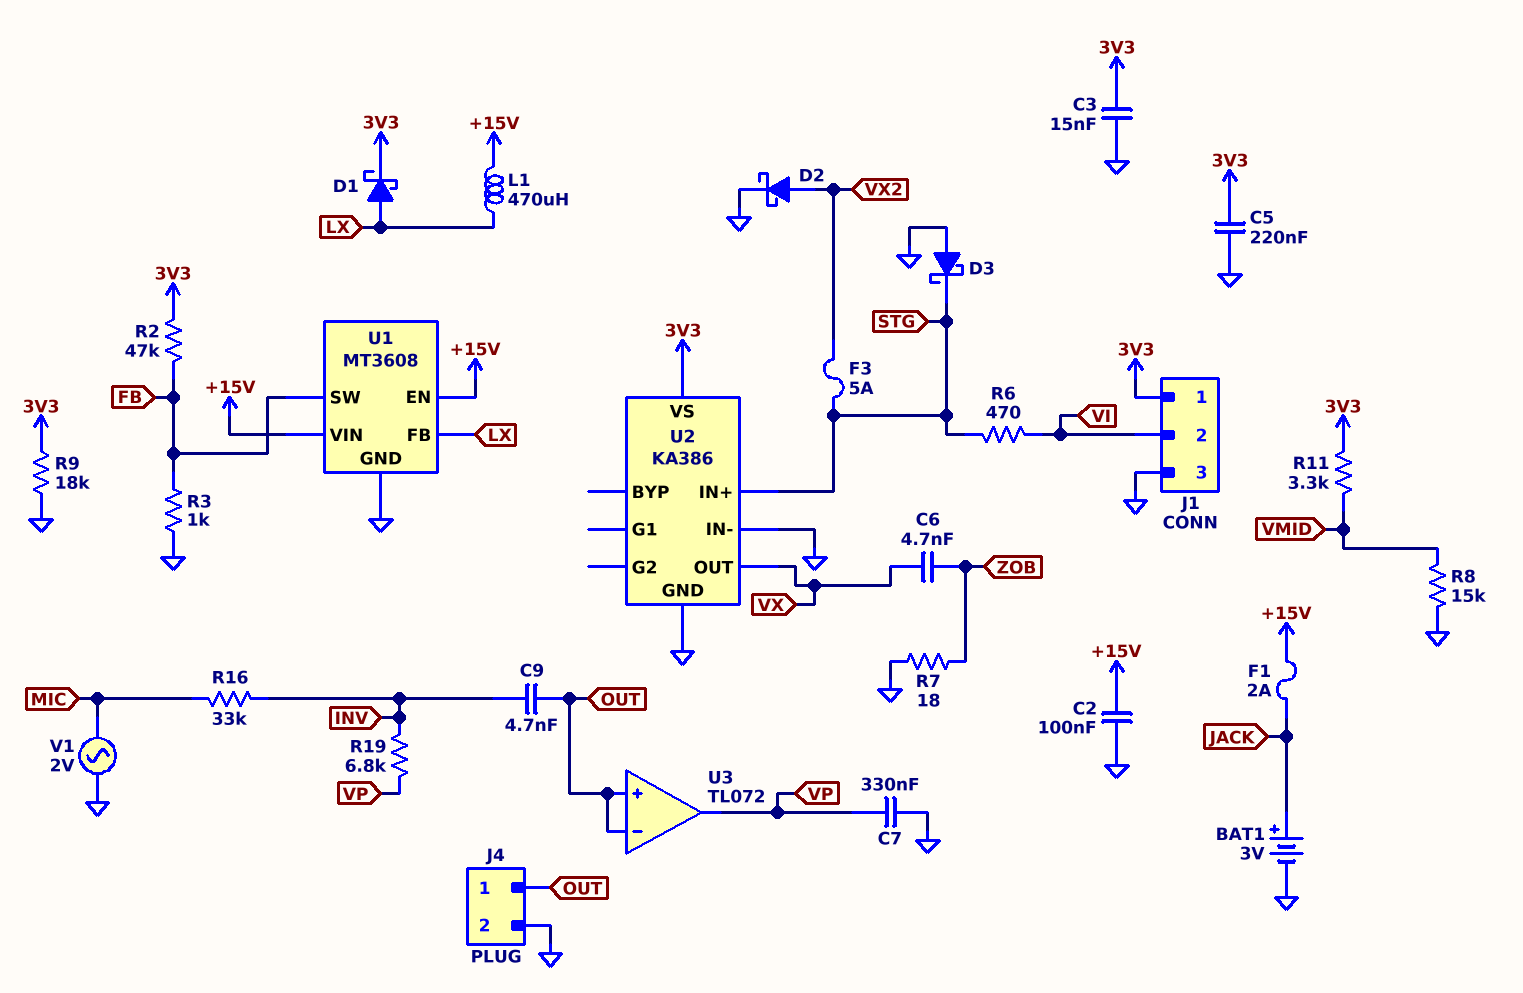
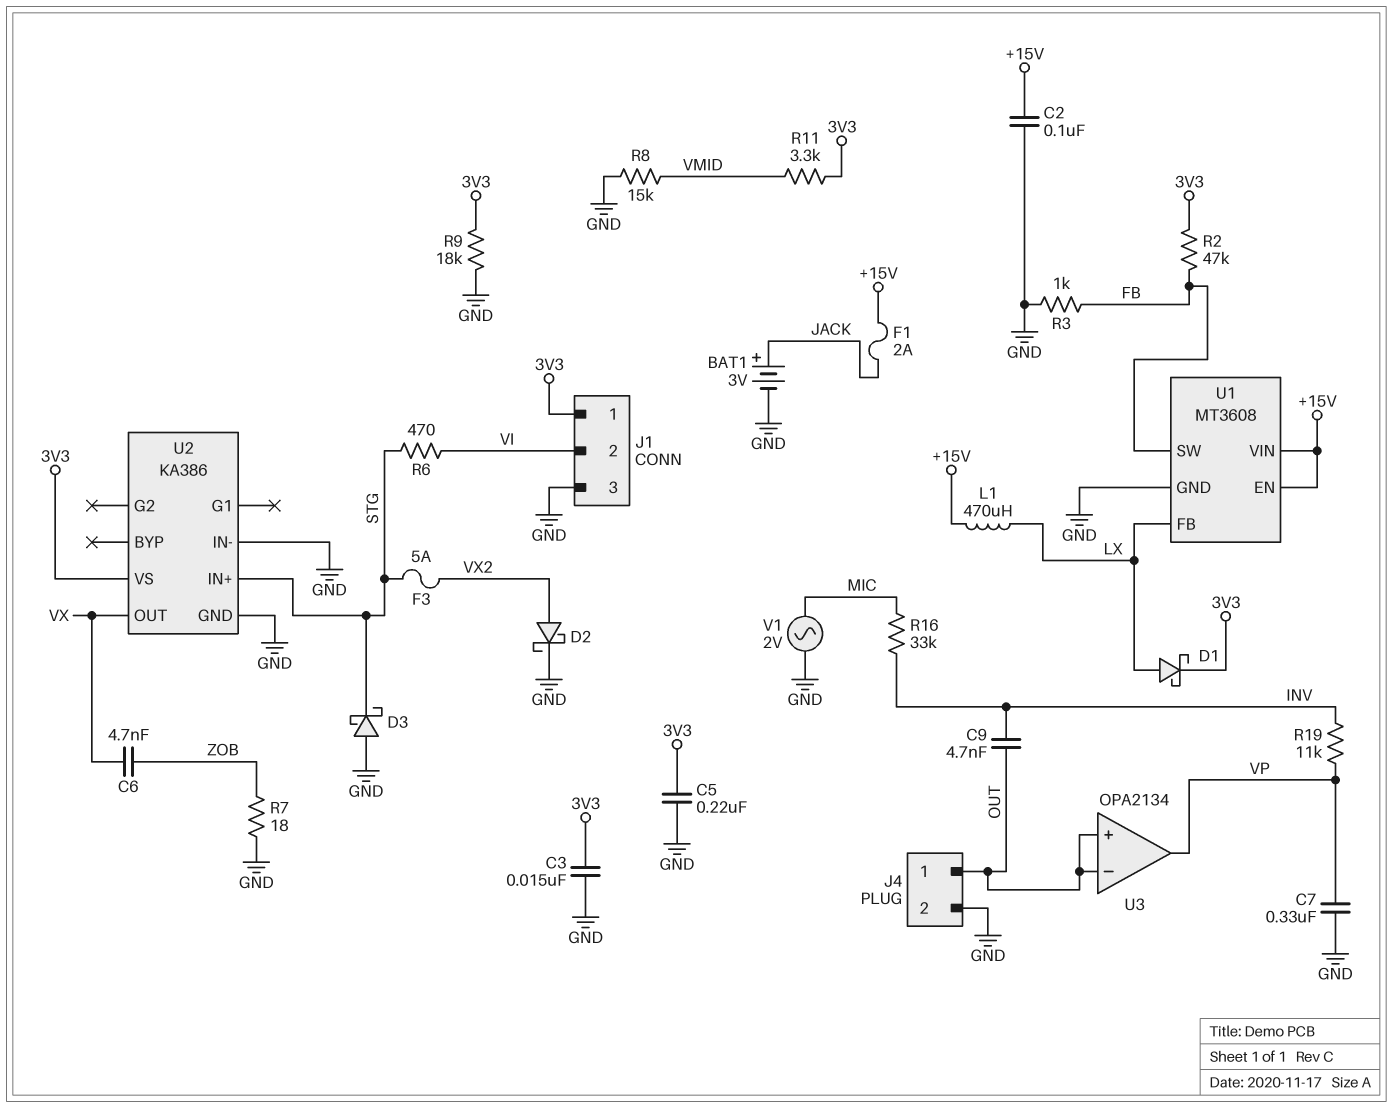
R19: 6.8k (INV, VP) -> 11k (INV, VP)
U3: TL072 -> OPA2134

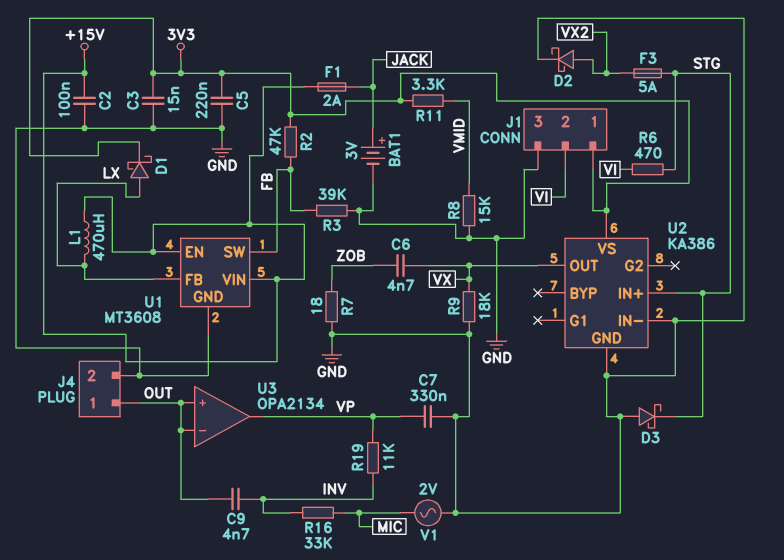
R3: 1k (FB, GND) -> 39k (FB, GND)
R9: 18k (3V3, GND) -> 18k (GND, VX)

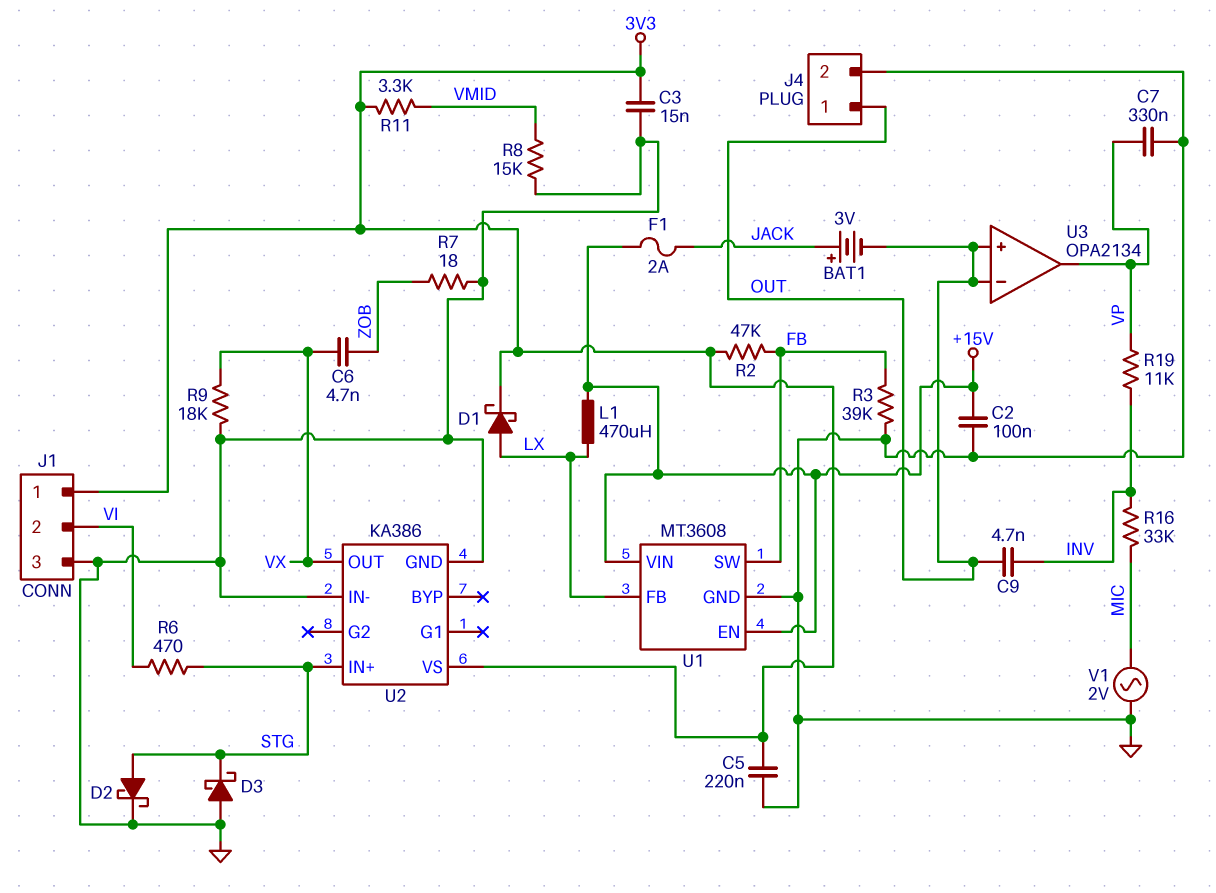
BAT1: 3V (plus JACK, minus GND) -> 3V (plus JACK, minus OUT)
D2: schottky (A VX2, K GND) -> schottky (A STG, K GND)
F3: 5A (STG, VX2) -> none

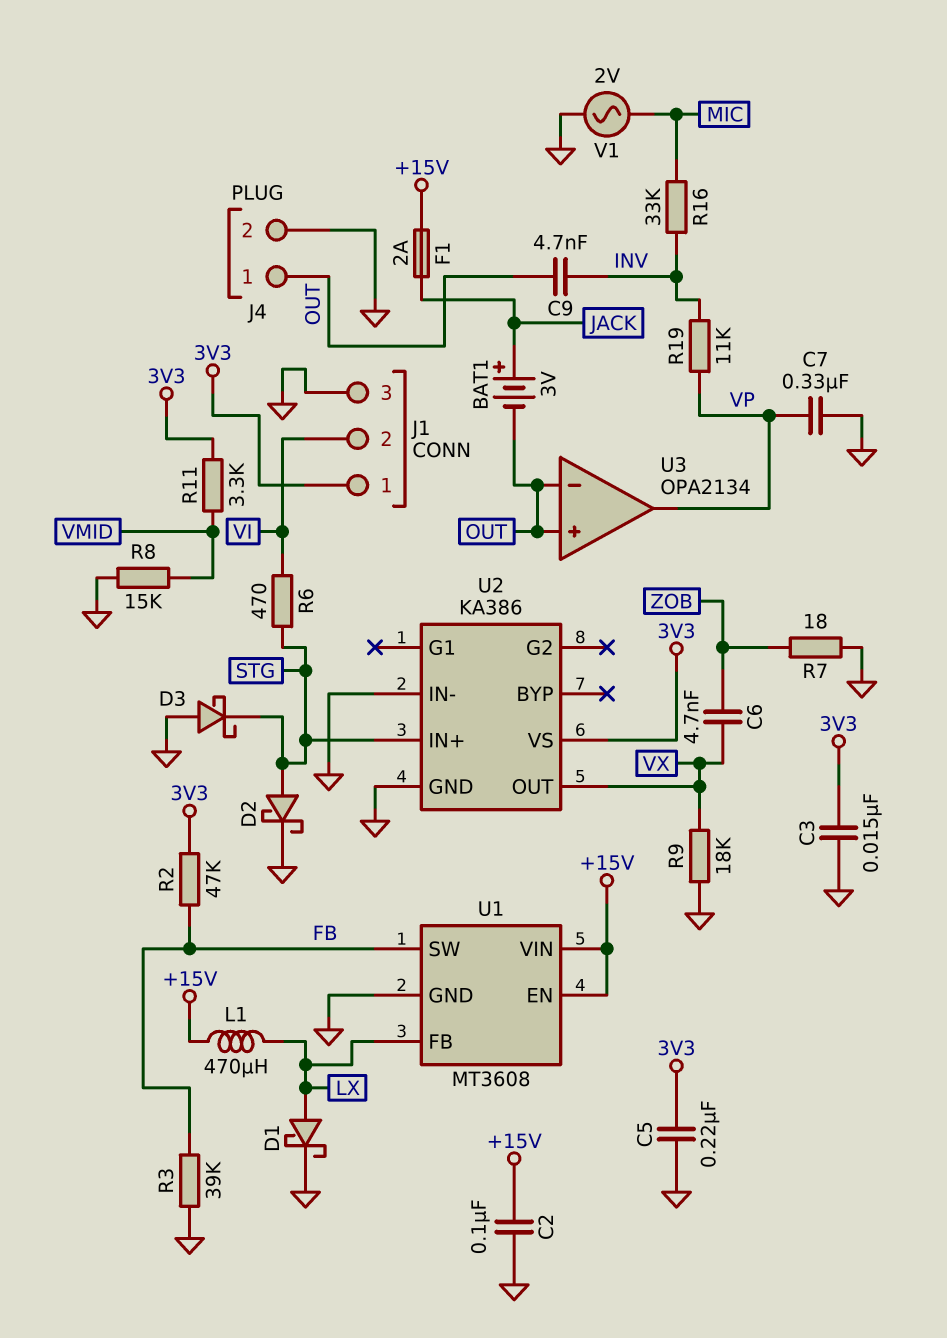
D1: schottky (A LX, K 3V3) -> schottky (A LX, K GND)

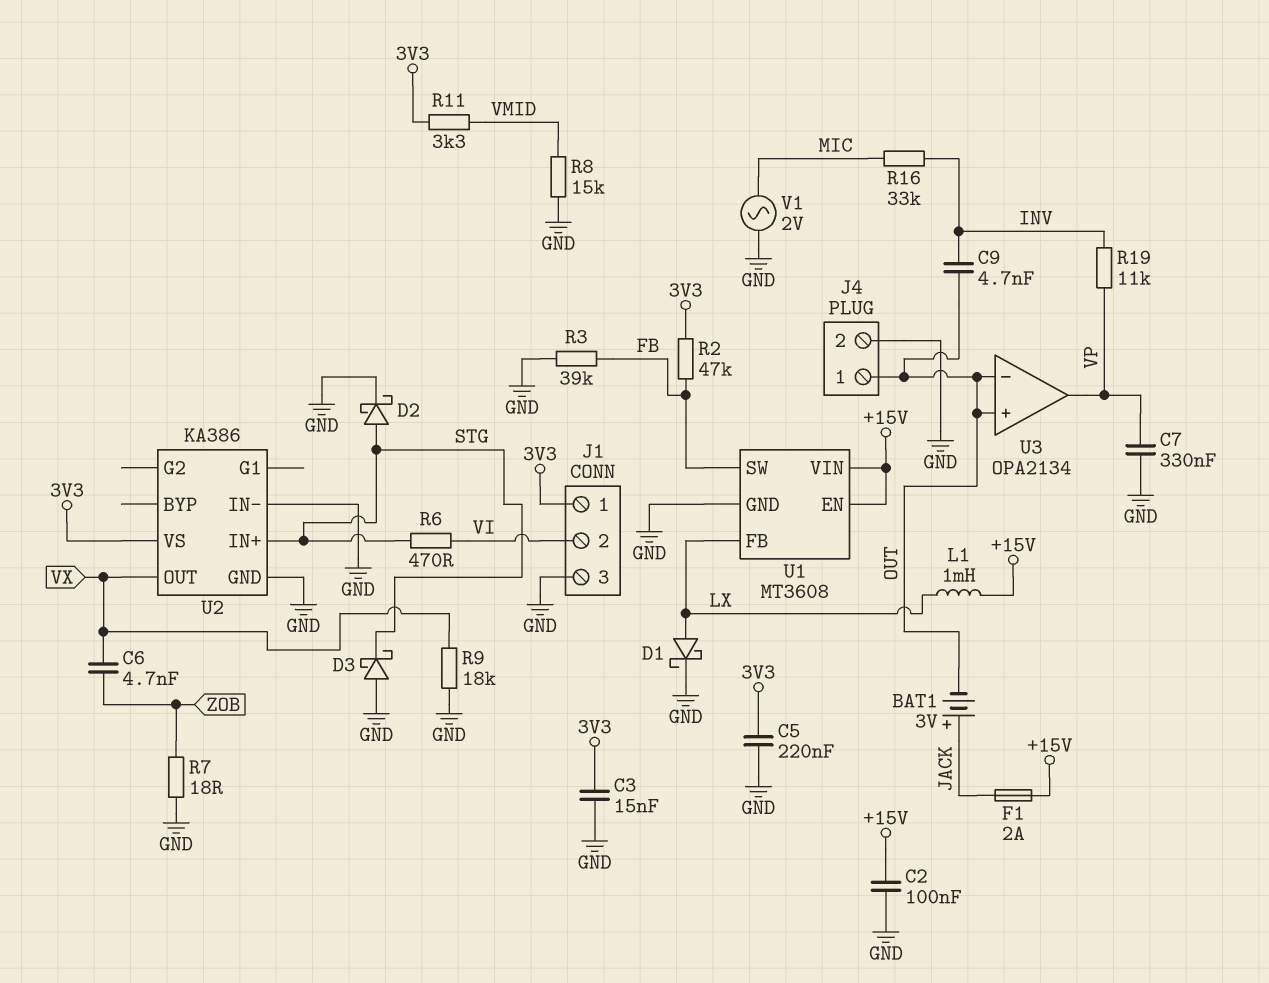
L1: 470uH (+15V, LX) -> 1mH (+15V, LX)

